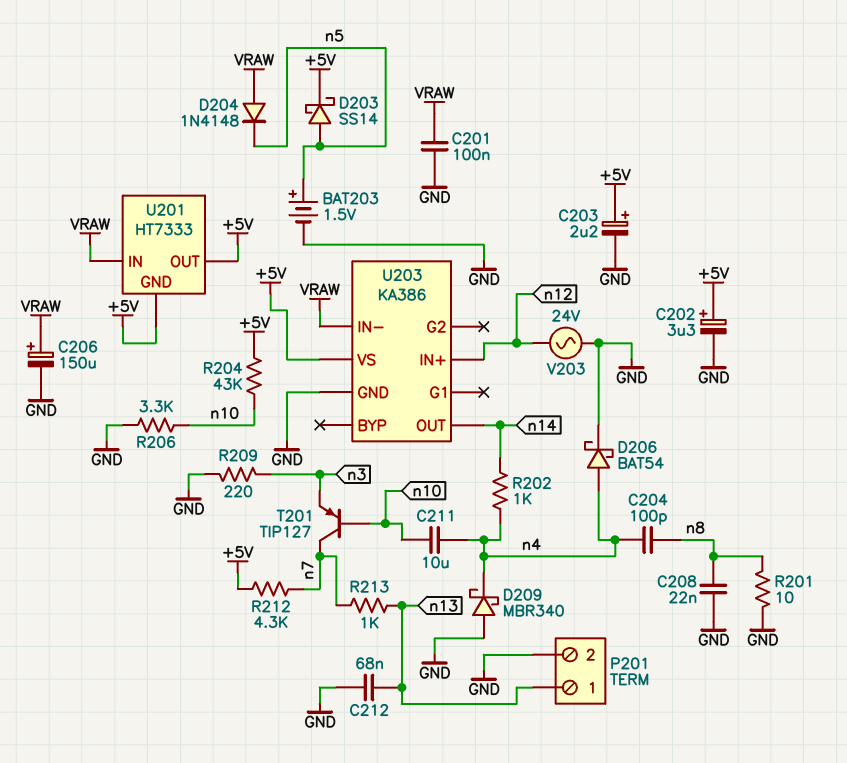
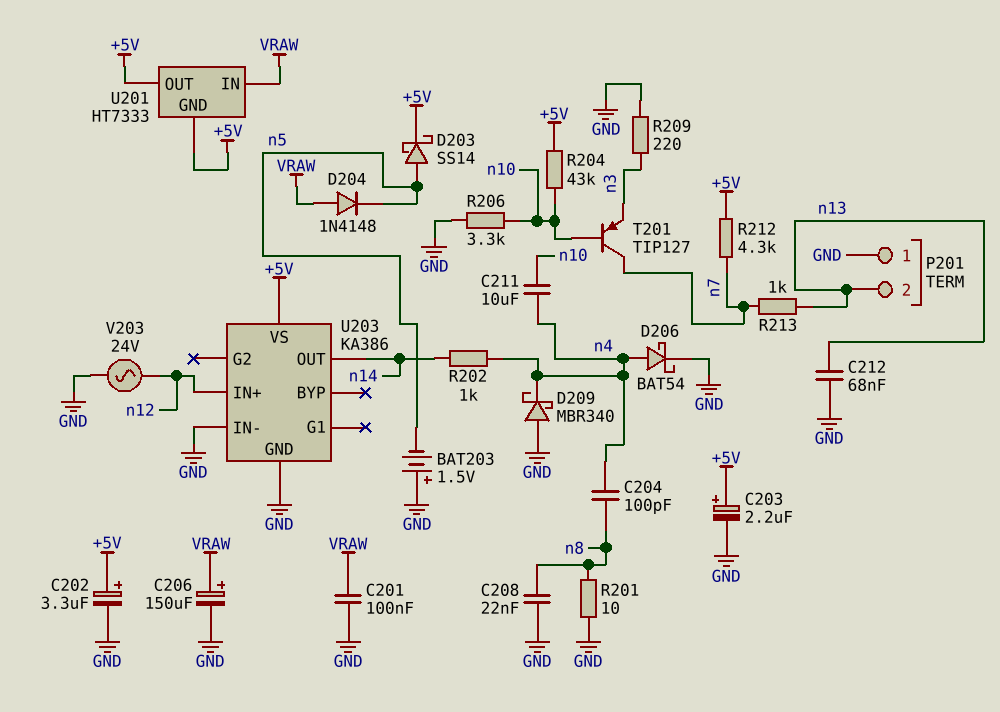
BAT203: 1.5V (plus n5, minus GND) -> 1.5V (plus GND, minus n5)
P201 pin 1: n13 -> GND
P201 pin 2: GND -> n13
U203 pin IN-: VRAW -> GND

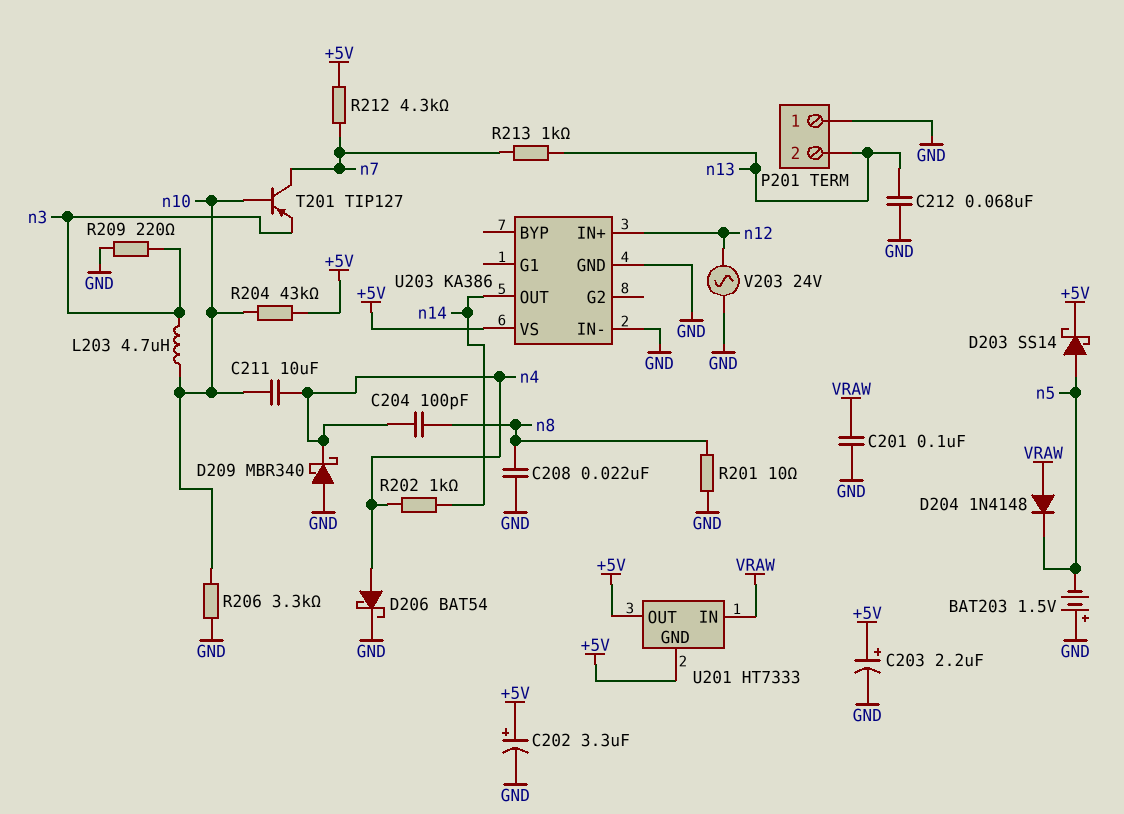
C206: 150uF (plus VRAW, minus GND) -> none
L203: none -> 4.7uH (n3, n10)

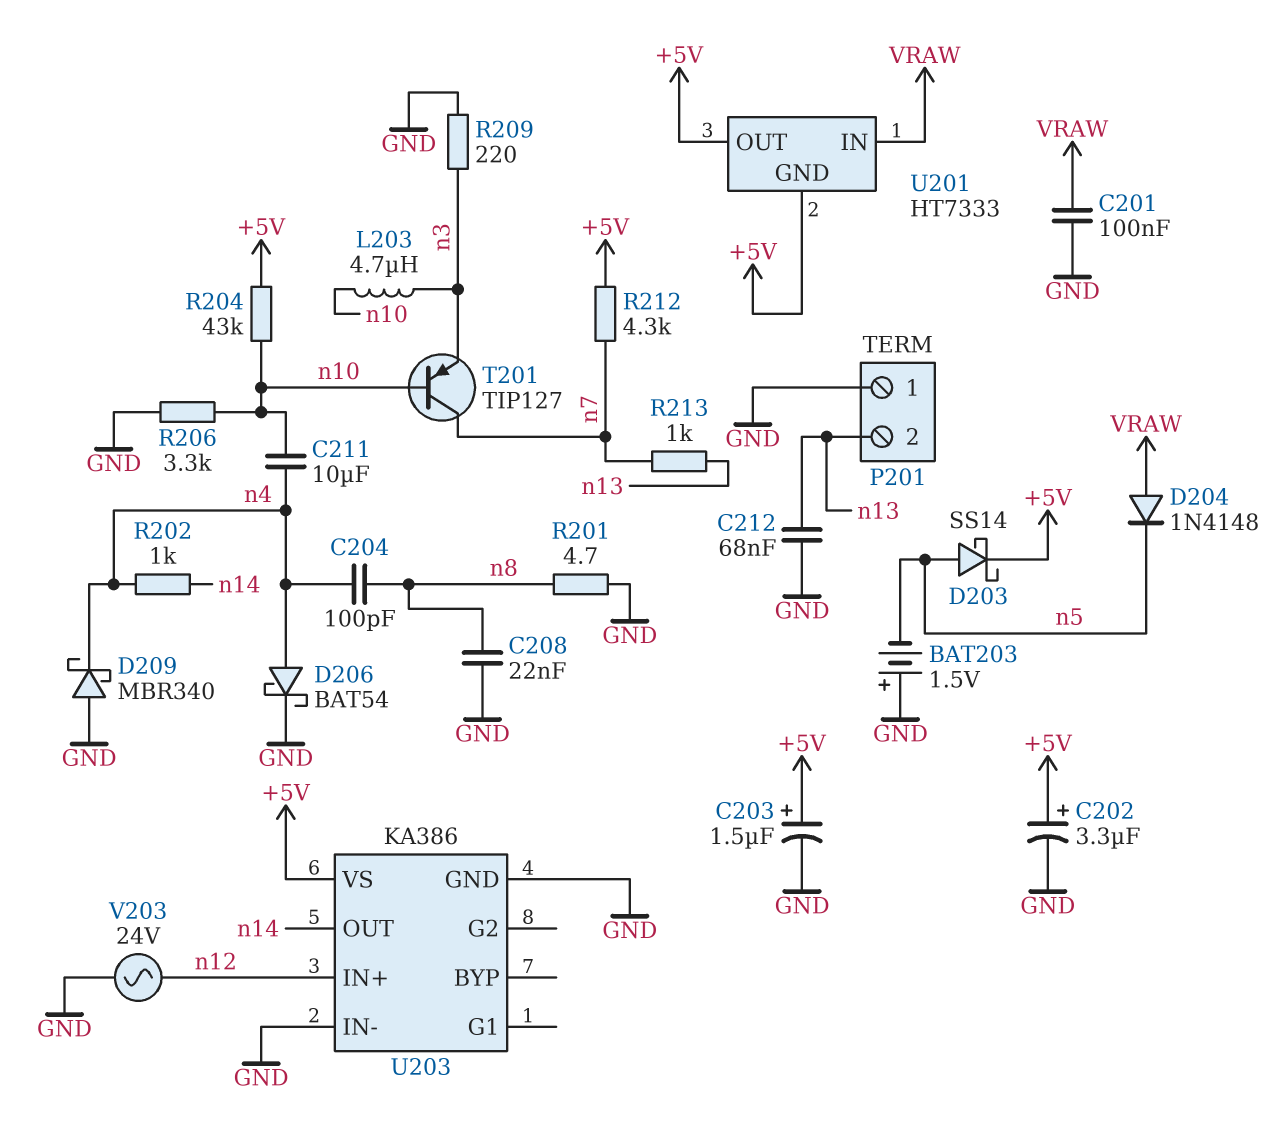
C203: 2.2uF (plus +5V, minus GND) -> 1.5uF (plus +5V, minus GND)
R201: 10 (GND, n8) -> 4.7 (GND, n8)

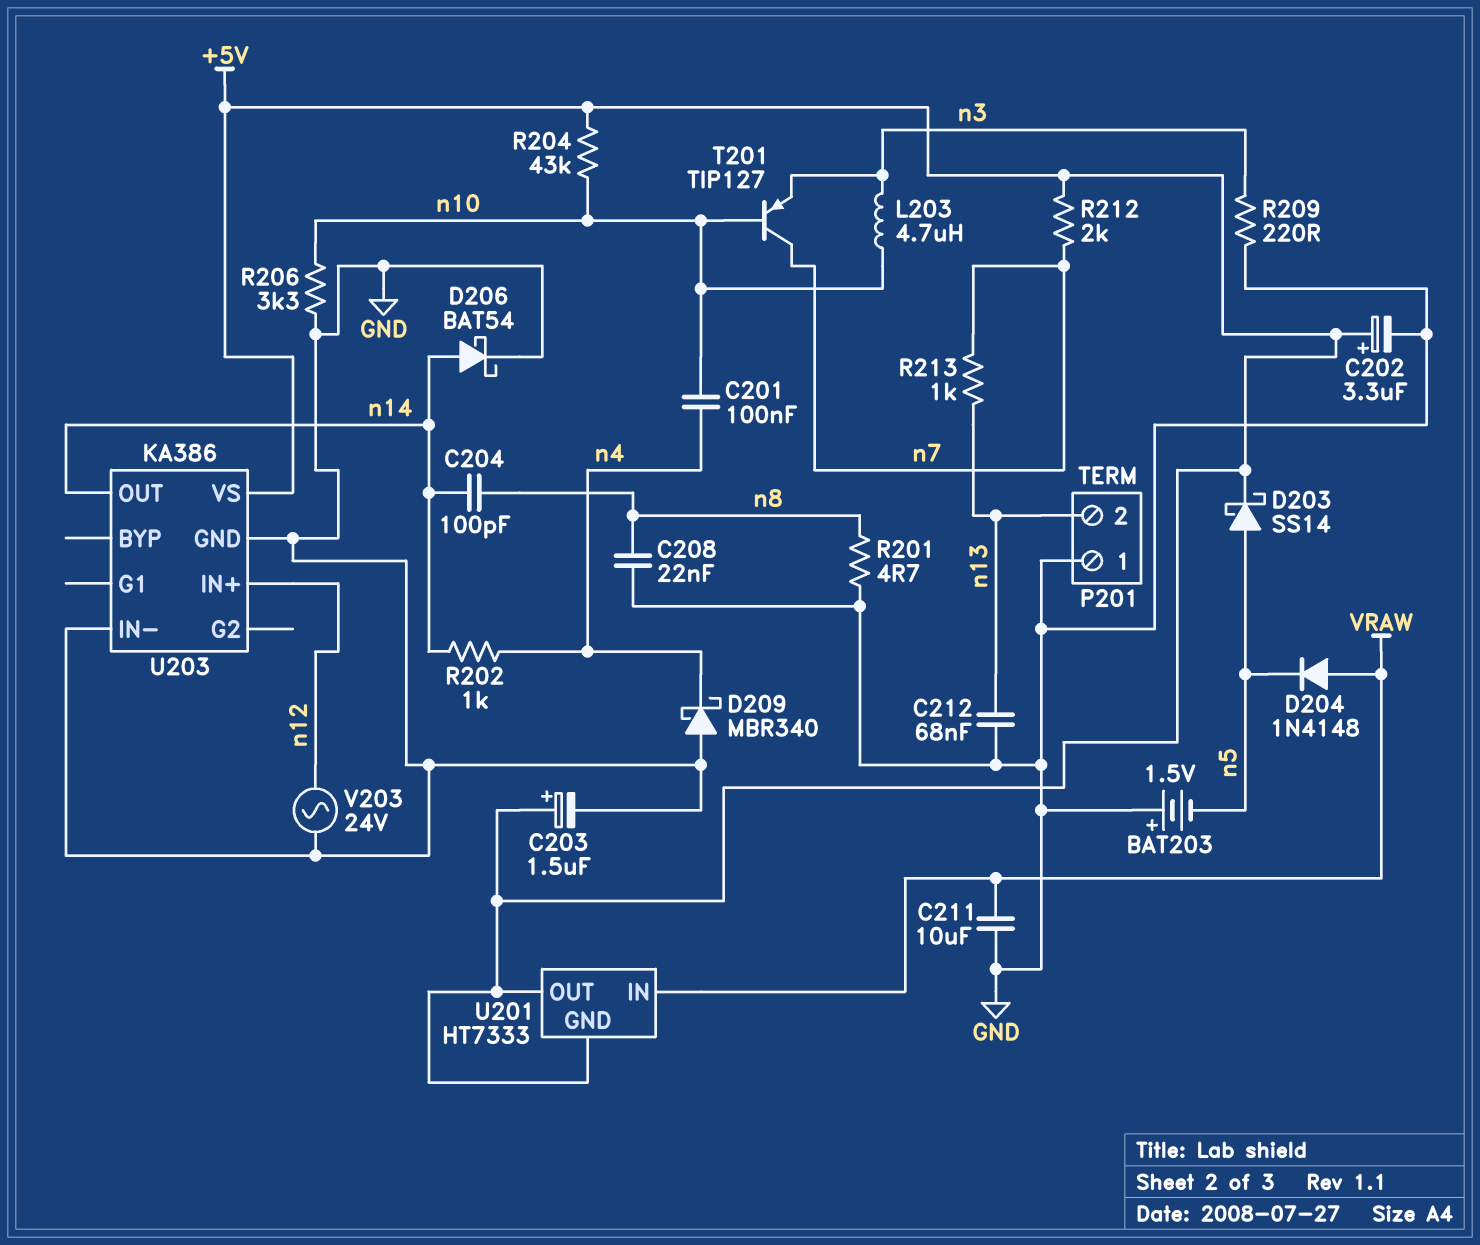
C201: 100nF (GND, VRAW) -> 100nF (n4, n10)
C204: 100pF (n4, n8) -> 100pF (n8, n14)
C211: 10uF (n4, n10) -> 10uF (GND, VRAW)
D206: schottky BAT54 (A n4, K GND) -> schottky BAT54 (A n14, K GND)
R212: 4.3k (+5V, n7) -> 2k (+5V, n7)

